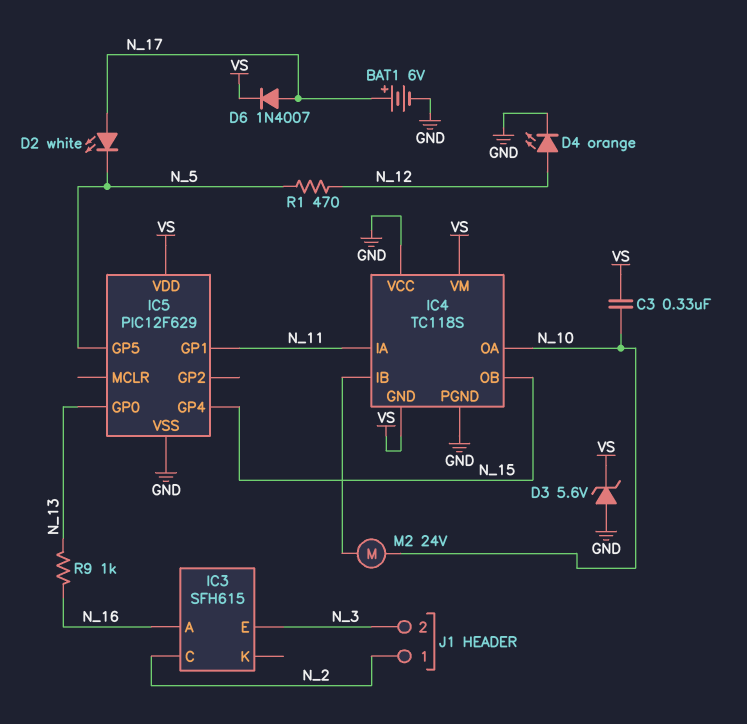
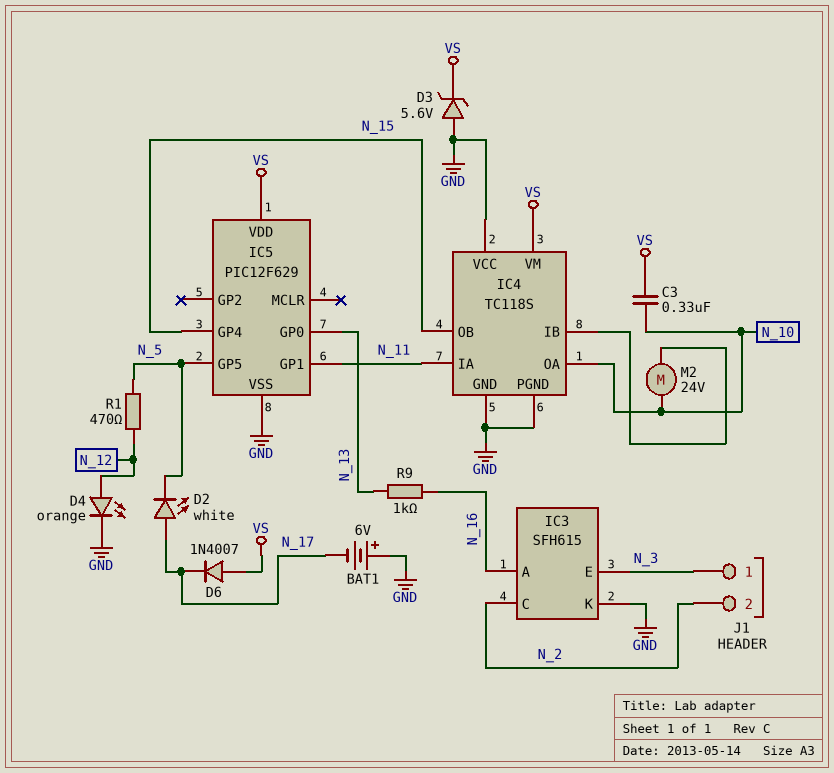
BAT1: 6V (plus N_17, minus GND) -> 6V (plus GND, minus N_17)
D6: diode 1N4007 (A N_17, K VS) -> diode 1N4007 (A VS, K N_17)
IC3 pin K: none -> GND
IC4 pin GND: VS -> GND
J1 pin 1: N_2 -> N_3
J1 pin 2: N_3 -> N_2

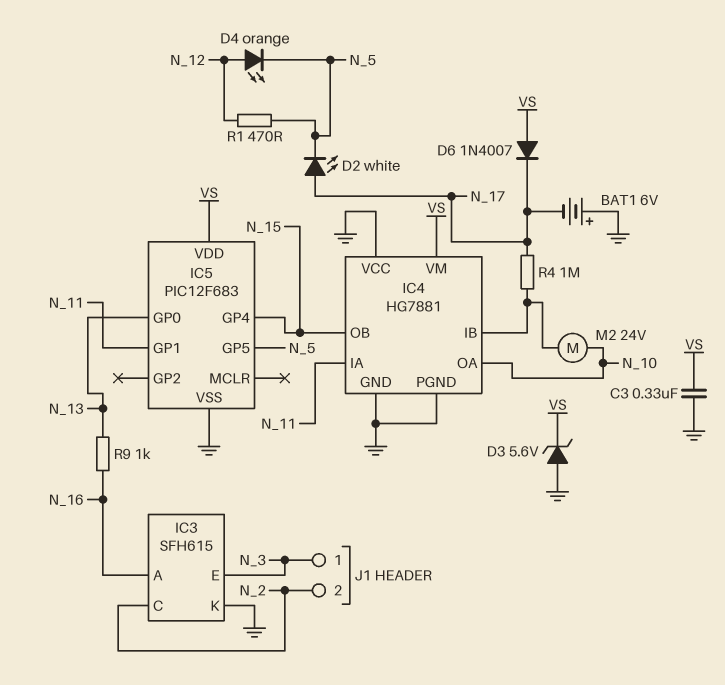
C3: 330nF (N_10, VS) -> 330nF (GND, VS)
D4: LED orange (A N_12, K GND) -> LED orange (A N_12, K N_5)
IC4: TC118S -> HG7881
IC5: PIC12F629 -> PIC12F683
R4: none -> 1M (IC4/IB, N_17)

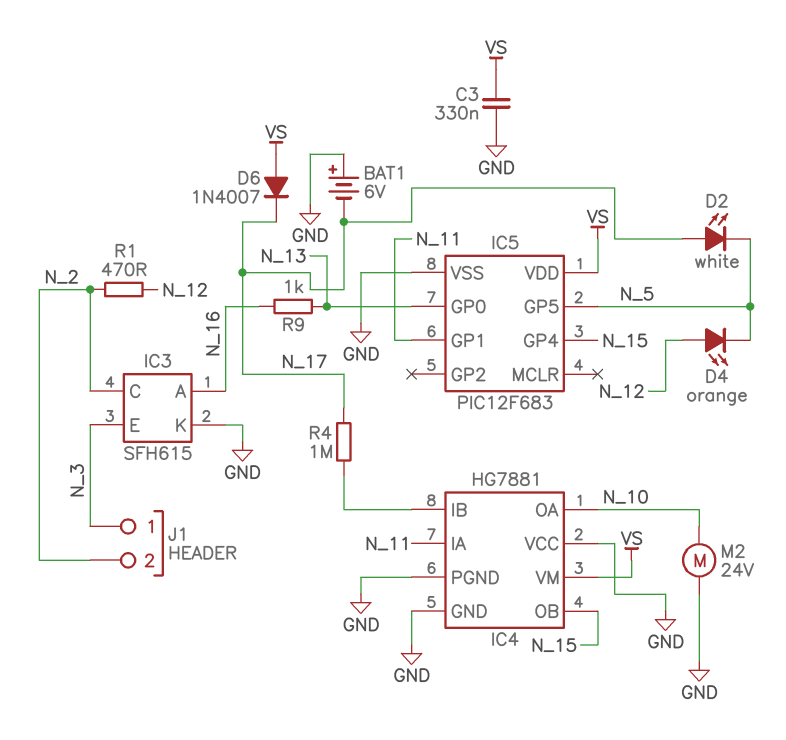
D3: zener 5.6V (A GND, K VS) -> none
M2: motor 24V (IC4/IB, N_10) -> motor 24V (GND, N_10)
R1: 470 (N_5, N_12) -> 470 (N_2, N_12)

